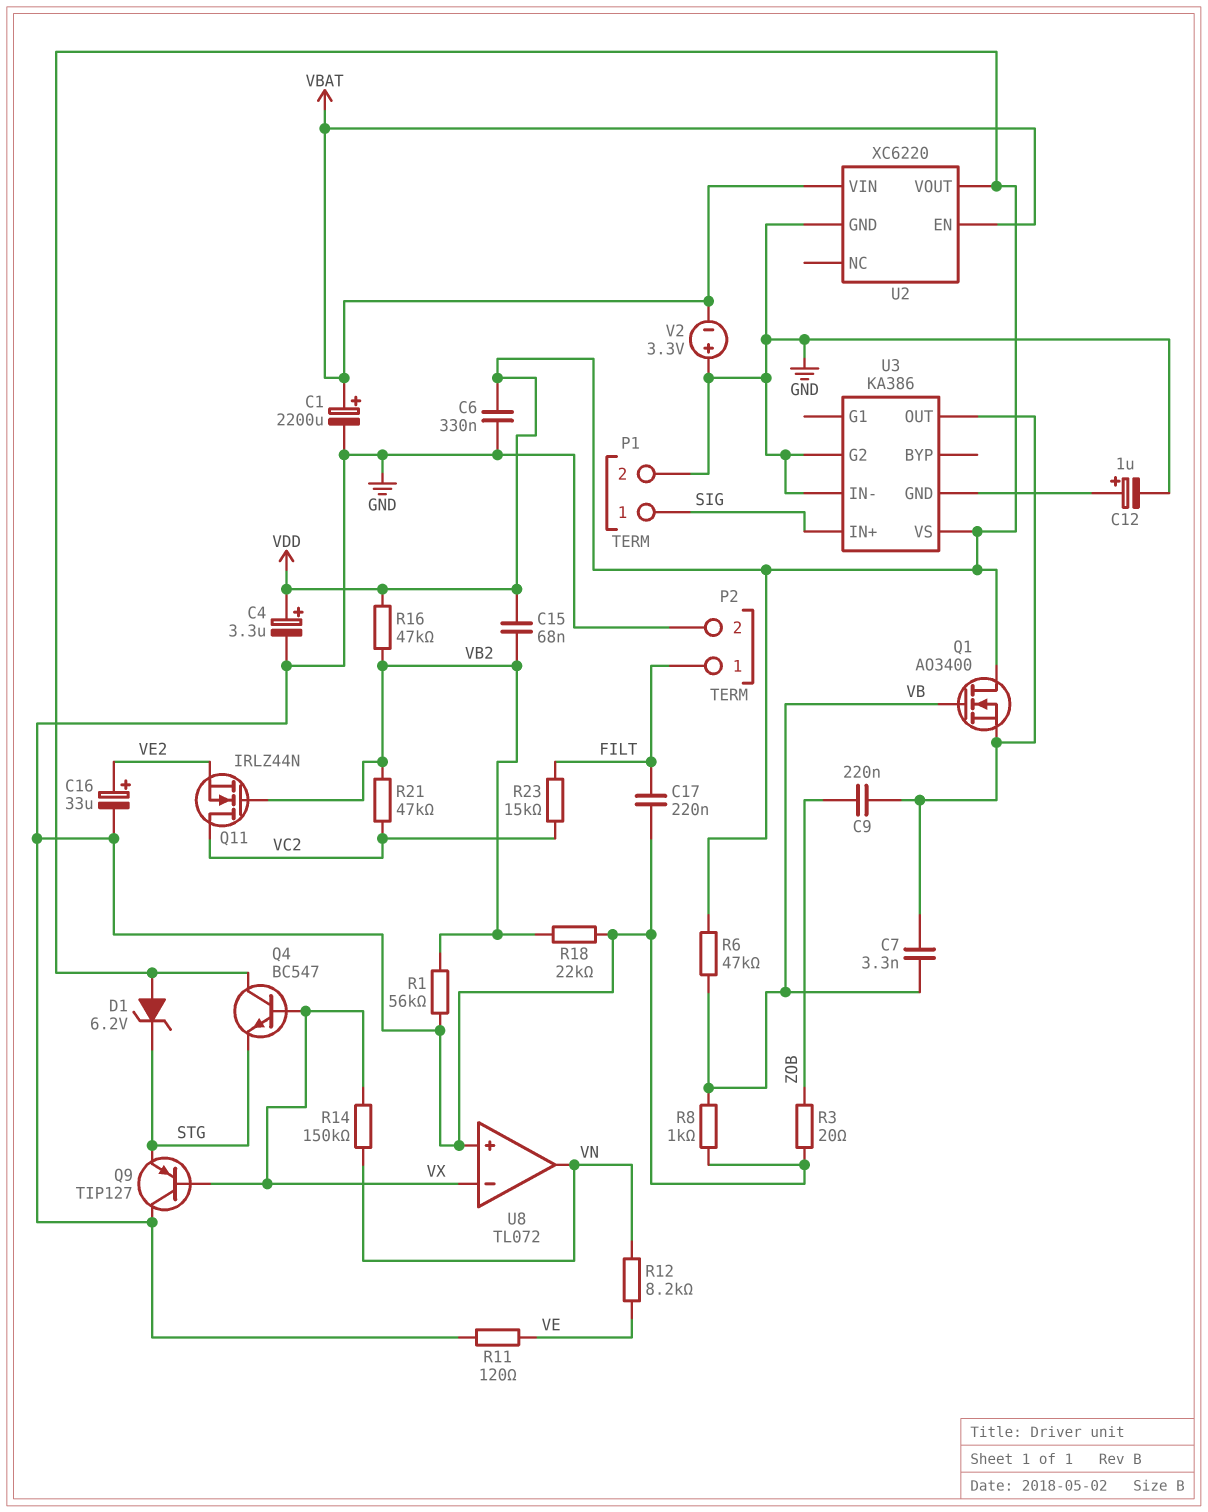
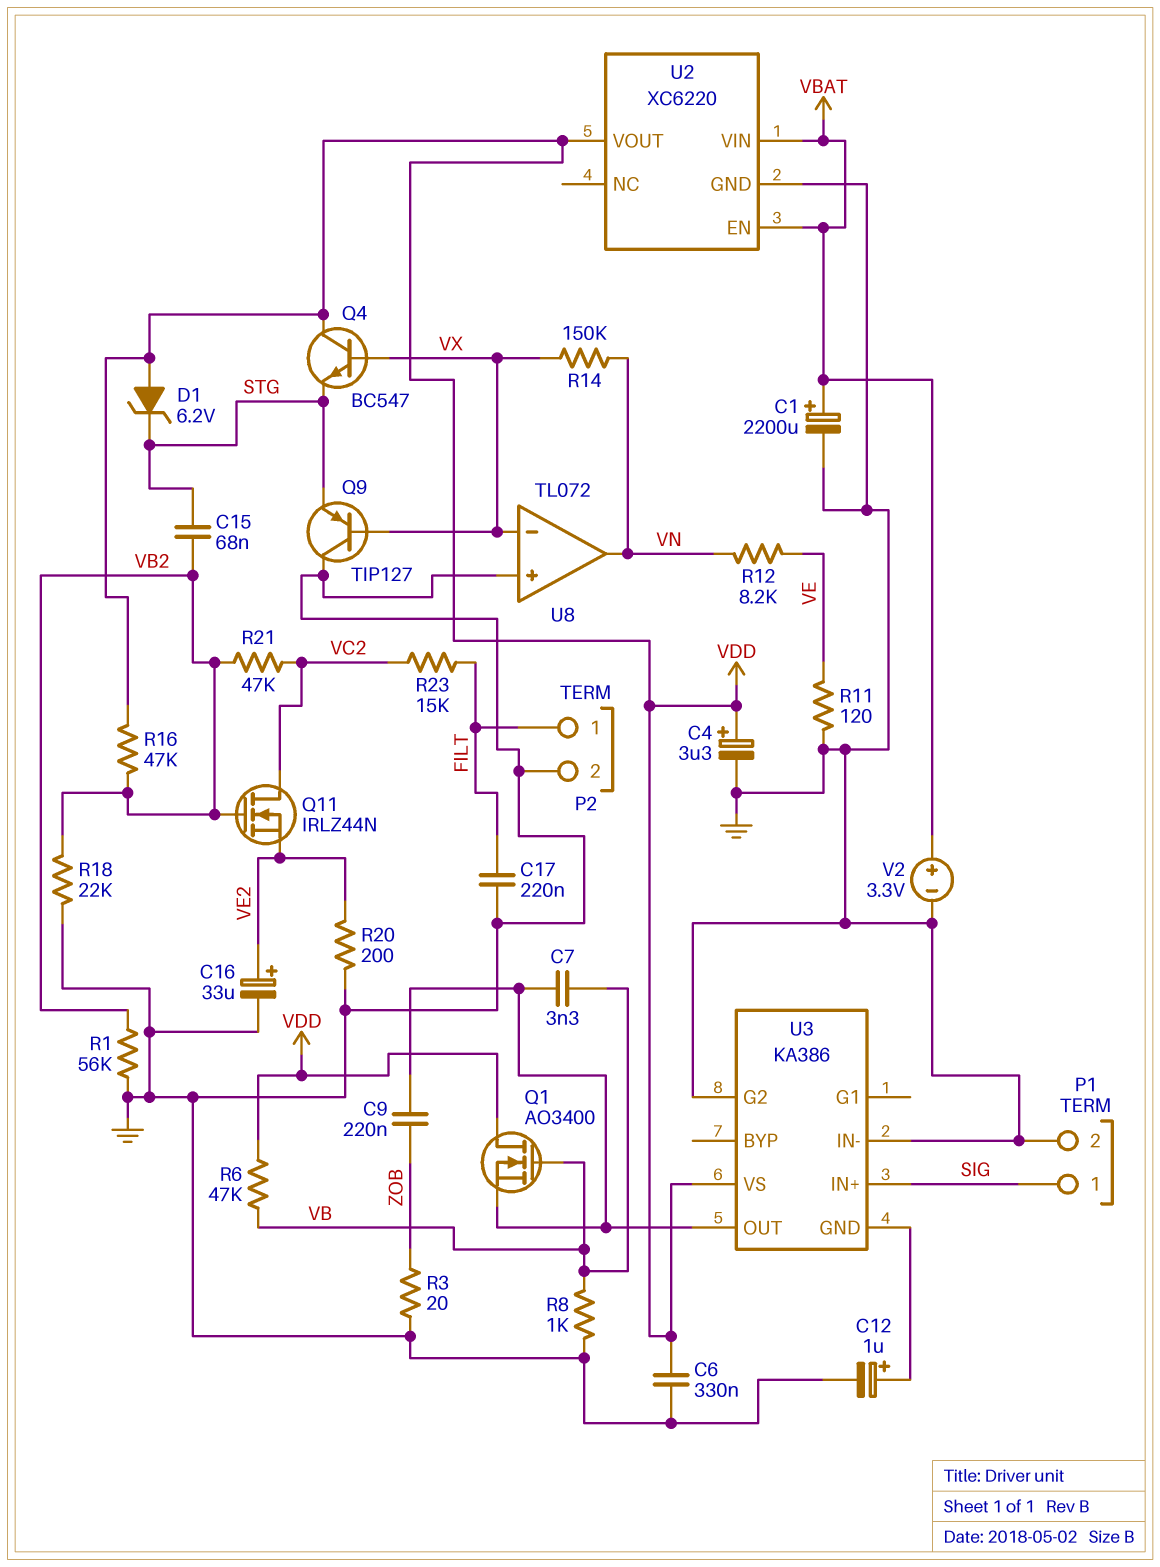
C15: 68nF (VB2, VDD) -> 68nF (STG, VB2)
R20: none -> 200 (GND, VE2)
V2: 3.3V (plus GND, minus VBAT) -> 3.3V (plus VBAT, minus GND)

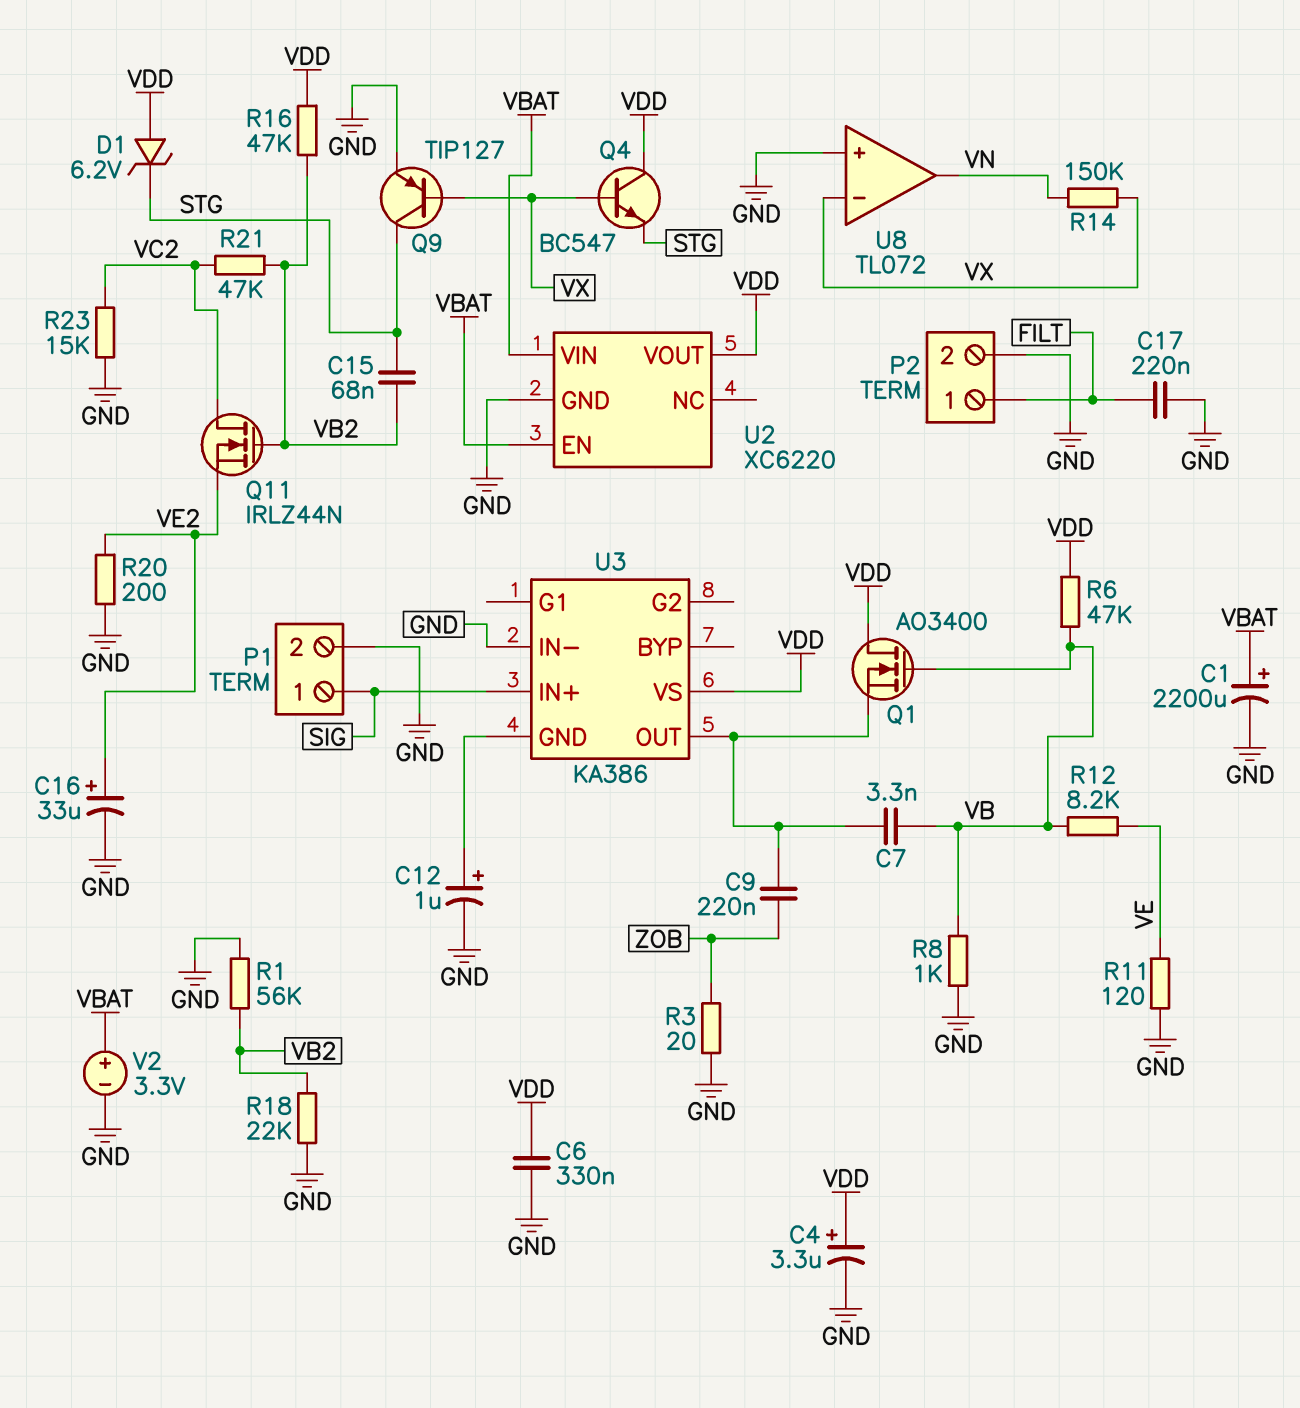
Q9: PNP TIP127 (B VX, C GND, E STG) -> PNP TIP127 (B VX, C STG, E GND)
R12: 8.2k (VE, VN) -> 8.2k (VB, VE)
R23: 15k (FILT, VC2) -> 15k (GND, VC2)
U3 pin G2: GND -> none

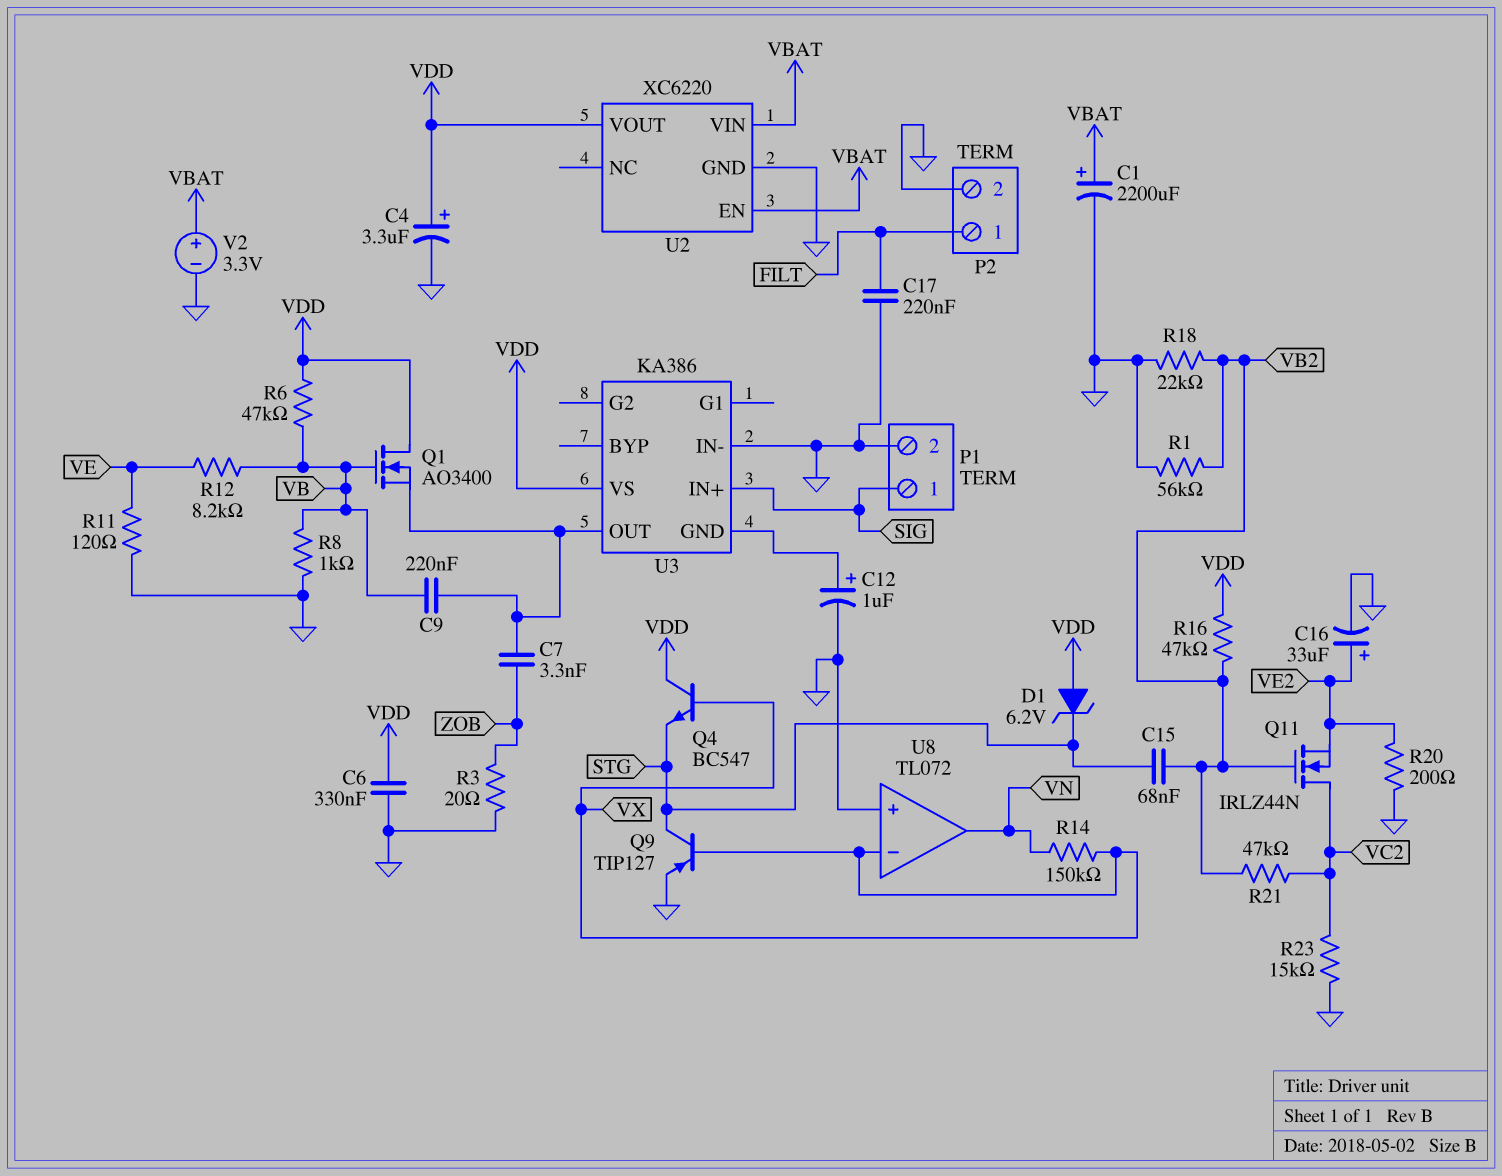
C7: 3.3nF (U3/OUT, VB) -> 3.3nF (U3/OUT, ZOB)
C9: 220nF (U3/OUT, ZOB) -> 220nF (U3/OUT, VB)

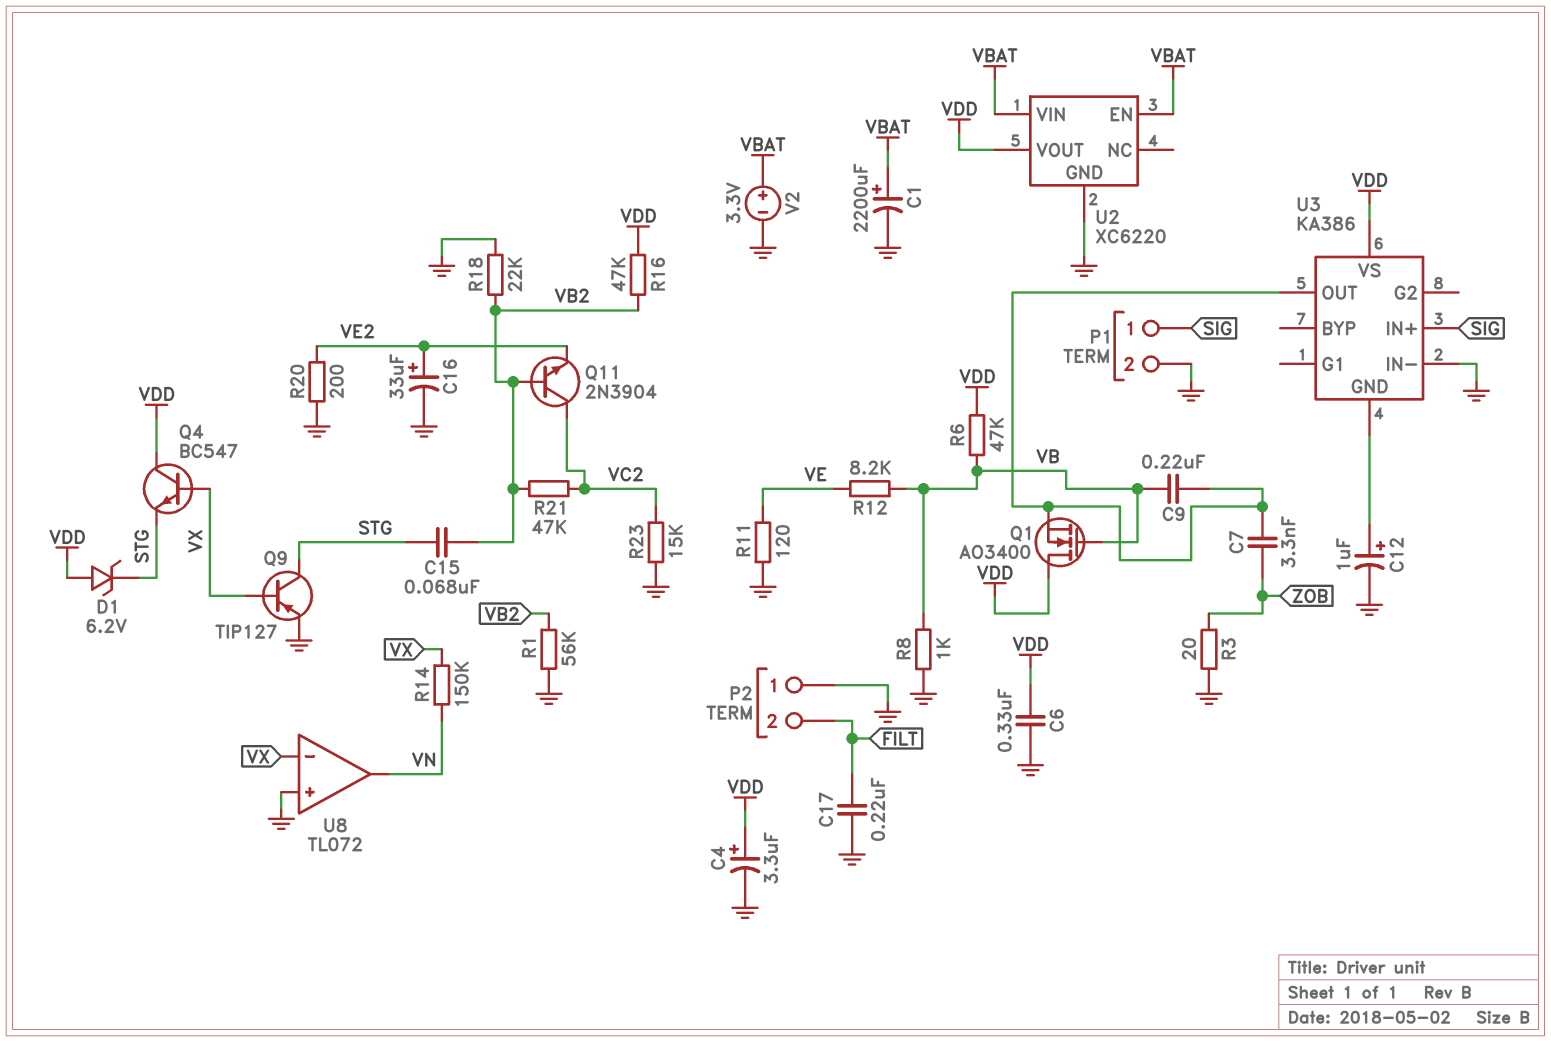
P2 pin 1: FILT -> GND
P2 pin 2: GND -> FILT
Q11: NMOS IRLZ44N (G VB2, D VC2, S VE2) -> NPN 2N3904 (B VB2, C VC2, E VE2)

